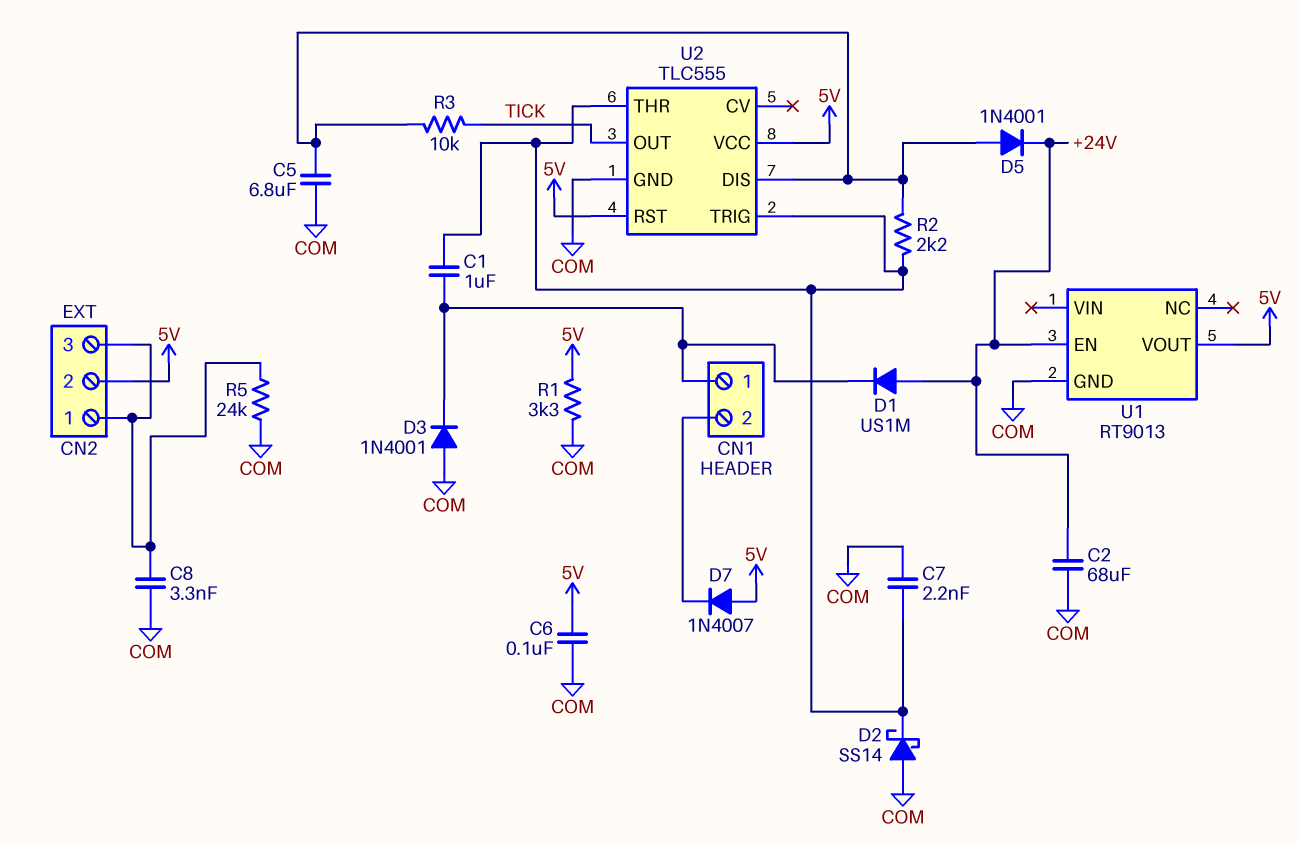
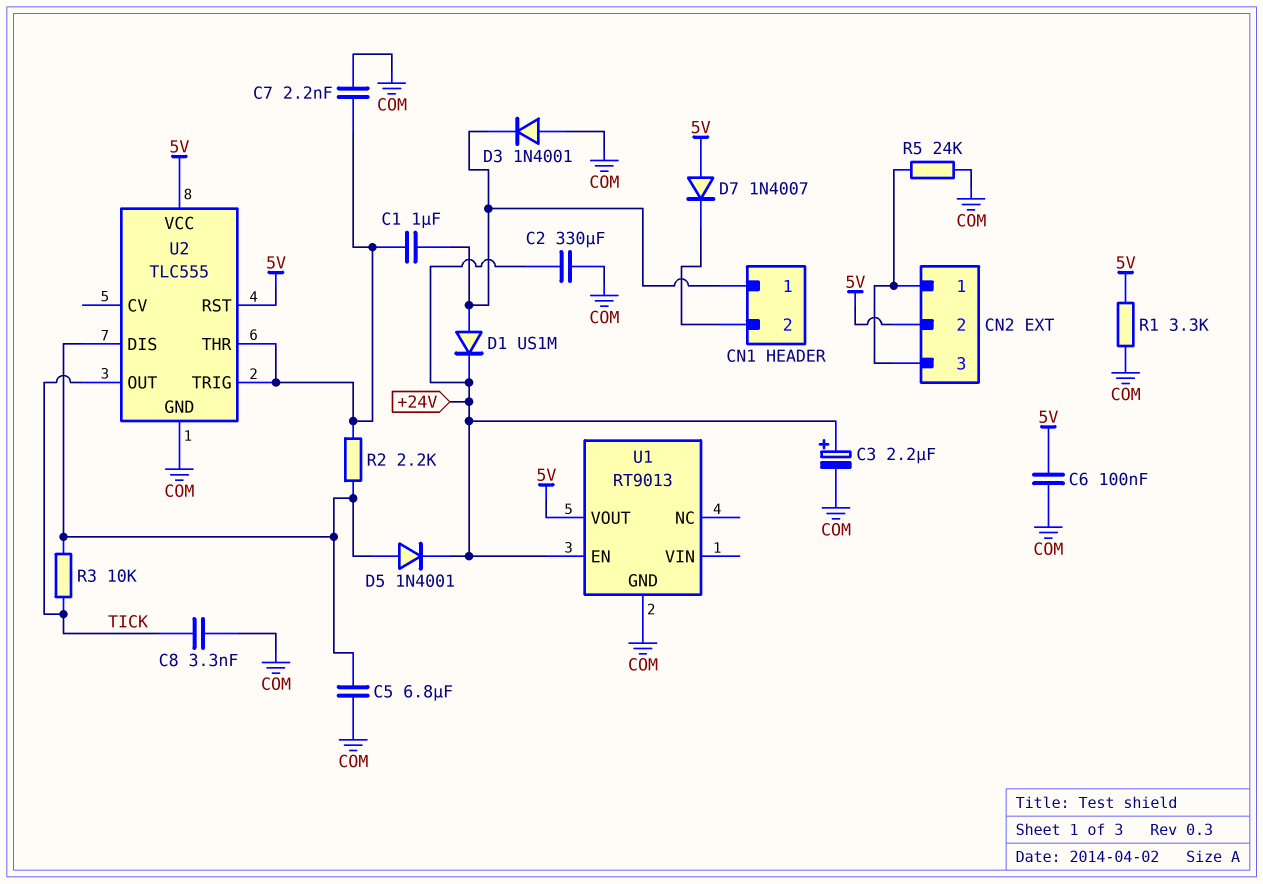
C2: 68uF (+24V, COM) -> 330uF (+24V, COM)
C3: none -> 2.2uF (plus +24V, minus COM)
C8: 3.3nF (CN2/1, COM) -> 3.3nF (COM, TICK)
D1: diode US1M (A +24V, K CN1/1) -> diode US1M (A CN1/1, K +24V)
D2: schottky SS14 (A COM, K U2/THR) -> none

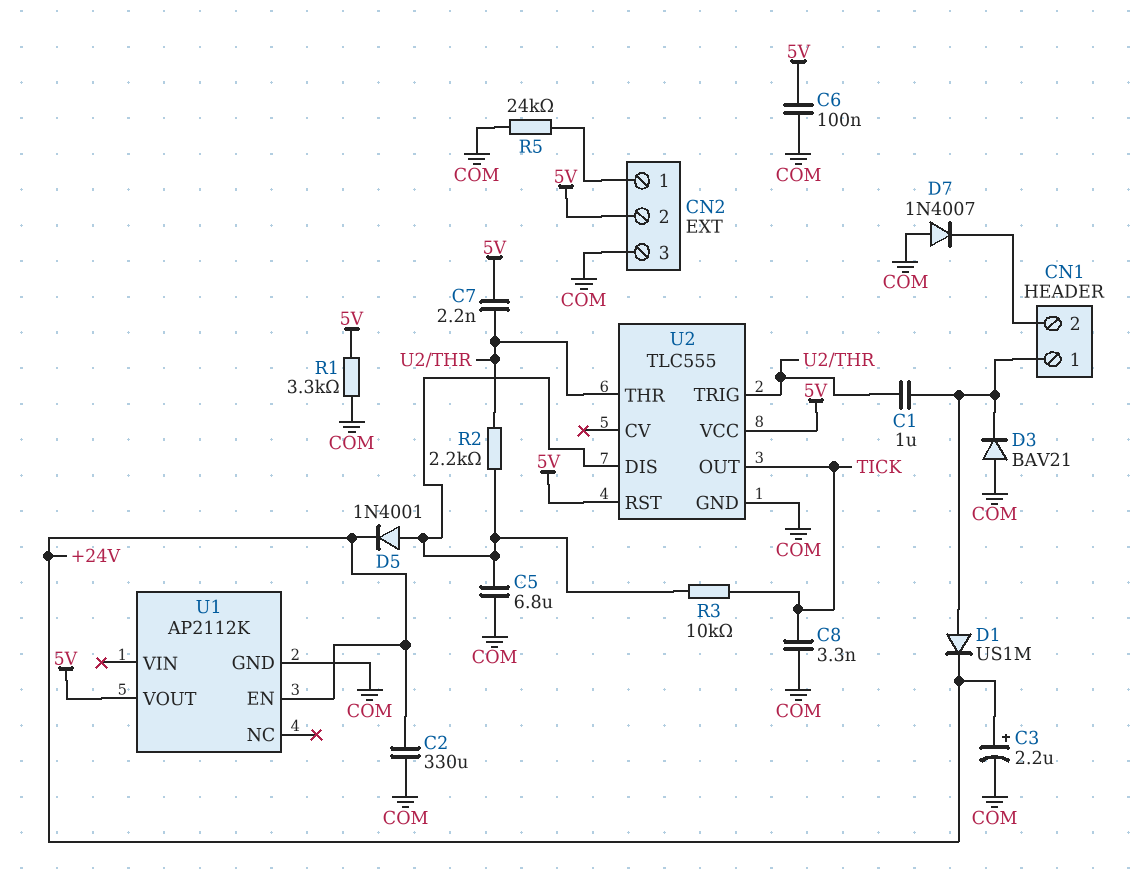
C7: 2.2nF (COM, U2/THR) -> 2.2nF (5V, U2/THR)
CN2 pin 3: CN2/1 -> COM
D3: diode 1N4001 (A COM, K CN1/1) -> diode BAV21 (A COM, K CN1/1)
D7: diode 1N4007 (A 5V, K CN1/2) -> diode 1N4007 (A COM, K CN1/2)
U1: RT9013 -> AP2112K

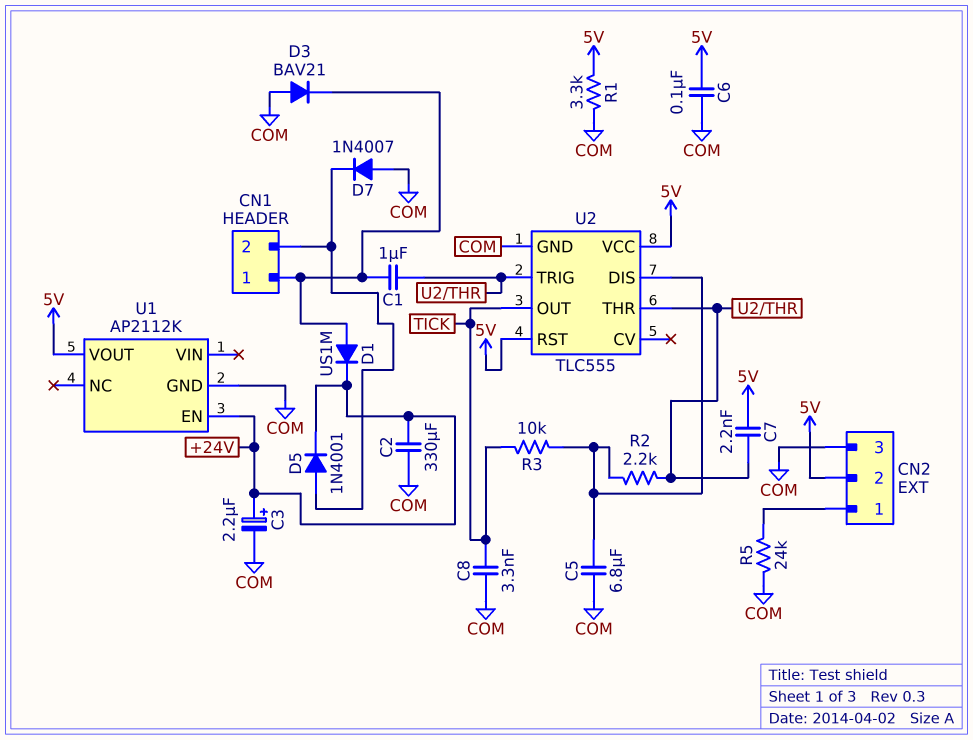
D5: diode 1N4001 (A U2/DIS, K +24V) -> diode 1N4001 (A CN1/2, K +24V)

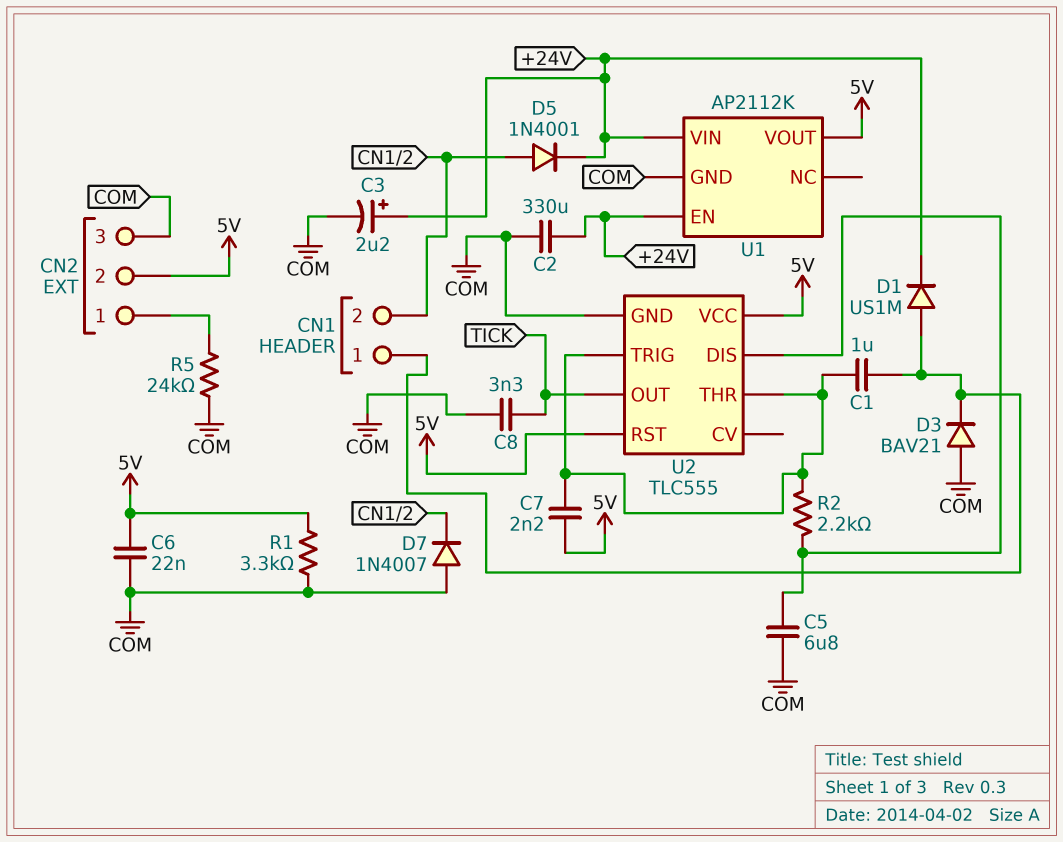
C6: 100nF (5V, COM) -> 22nF (5V, COM)
R3: 10k (TICK, U2/DIS) -> none
U1 pin VIN: none -> +24V

